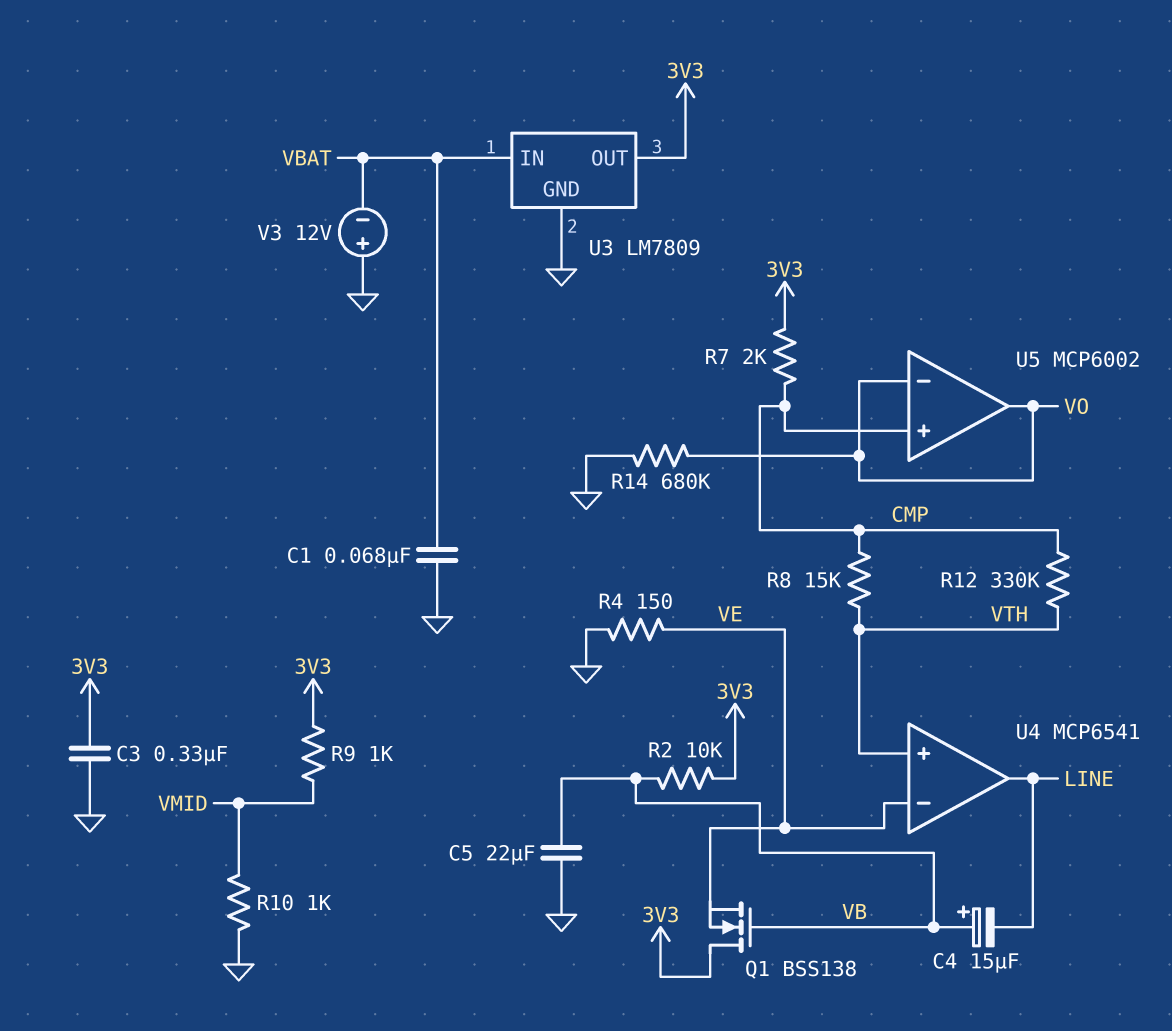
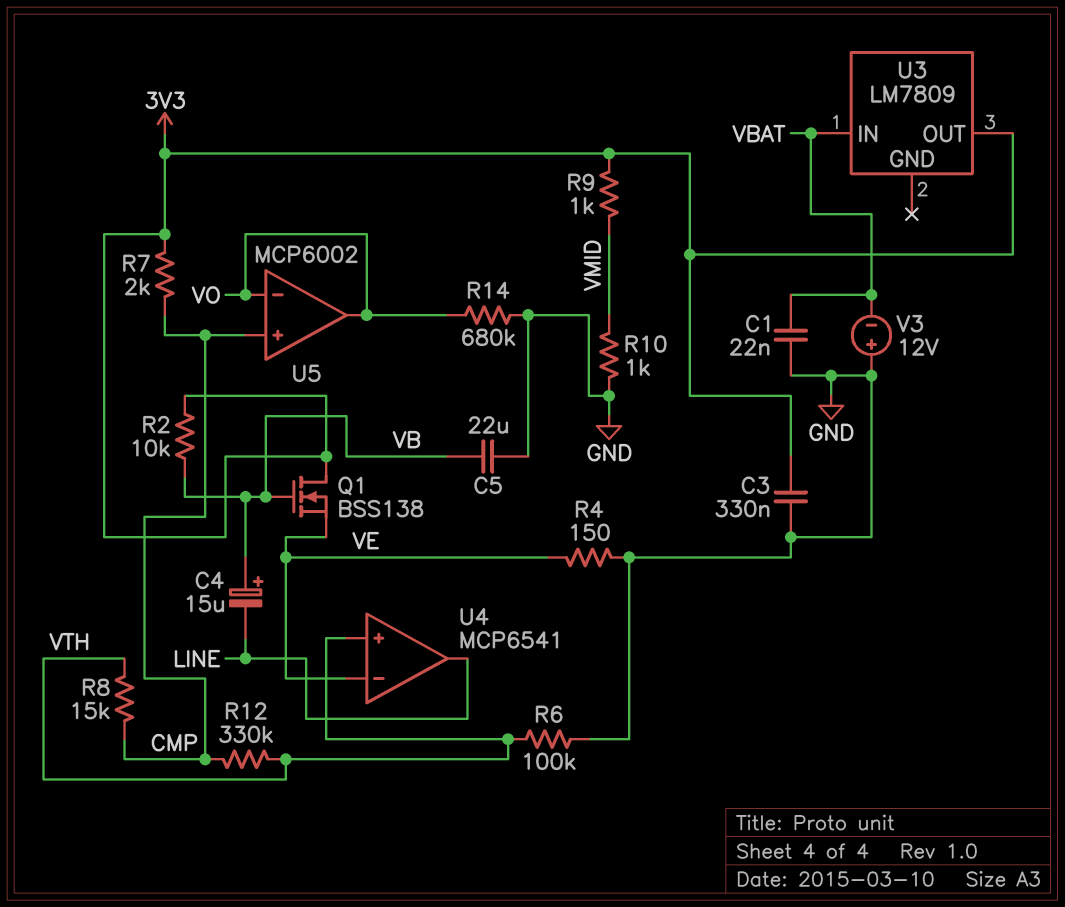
C1: 68nF (GND, VBAT) -> 22nF (GND, VBAT)
R6: none -> 100k (GND, VTH)
U3 pin GND: GND -> none

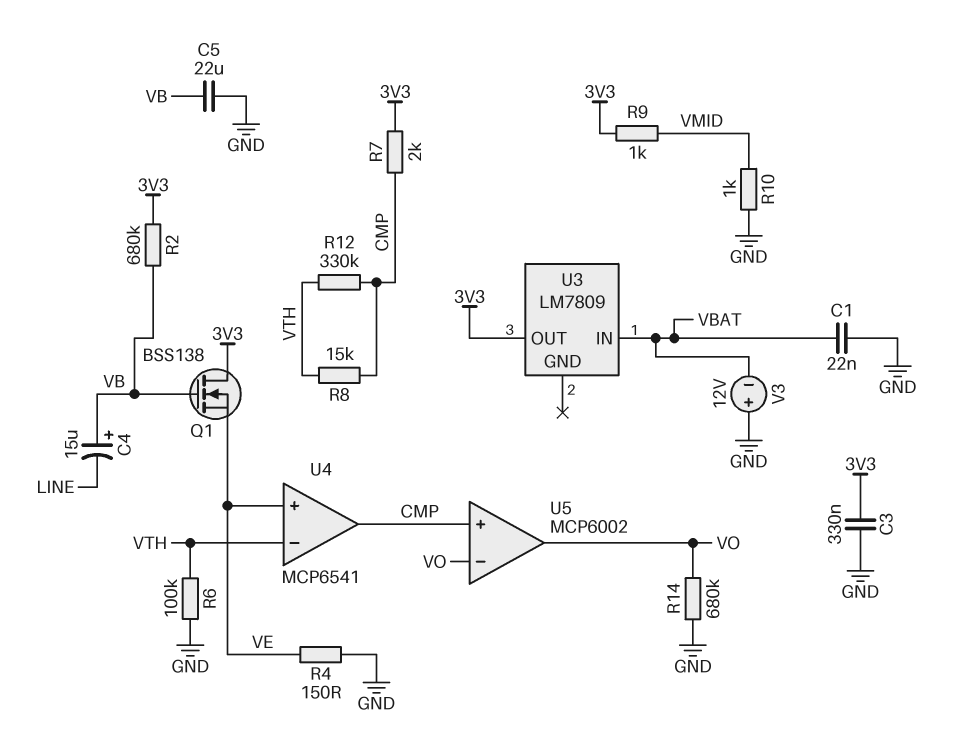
R2: 10k (3V3, VB) -> 680k (3V3, VB)
U4 pin in+: VTH -> VE
U4 pin in-: VE -> VTH
U4 pin out: LINE -> CMP

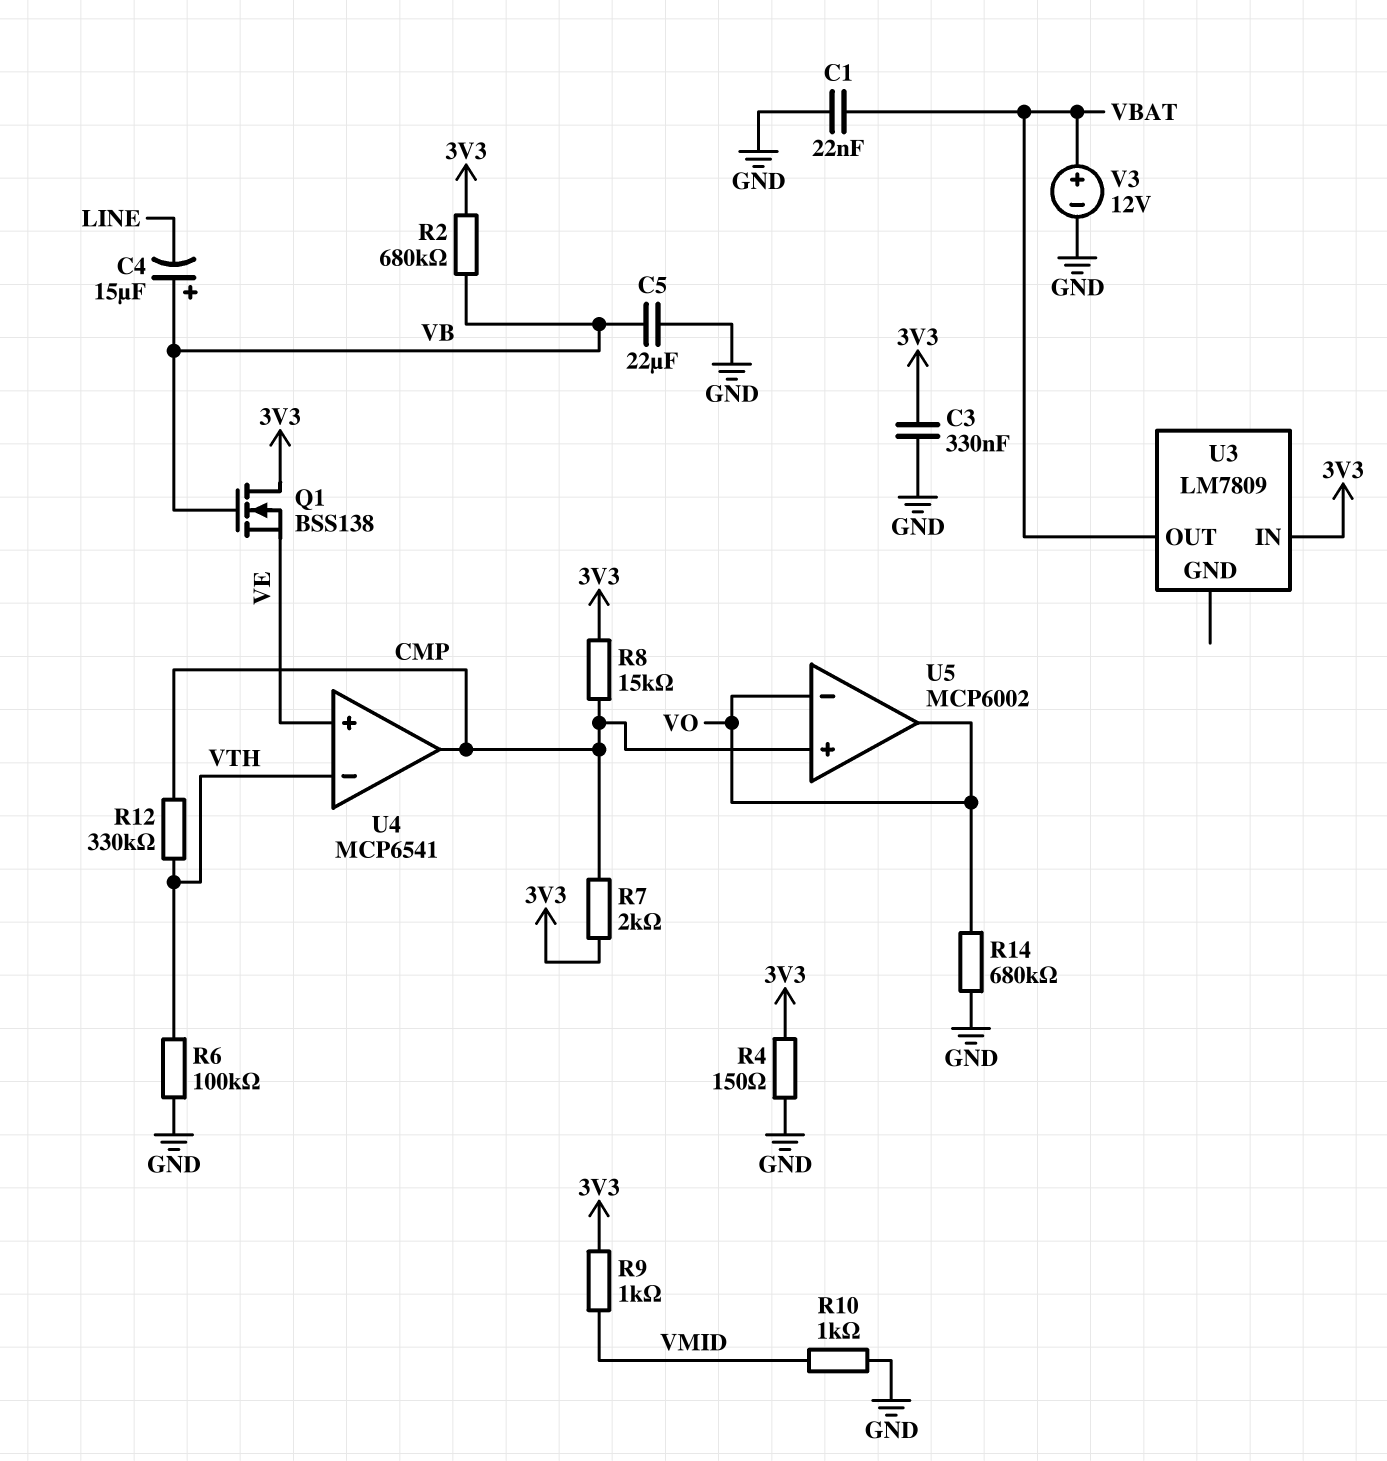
R4: 150 (GND, VE) -> 150 (3V3, GND)
R8: 15k (CMP, VTH) -> 15k (3V3, CMP)
U3 pin IN: VBAT -> 3V3
U3 pin OUT: 3V3 -> VBAT
V3: 12V (plus GND, minus VBAT) -> 12V (plus VBAT, minus GND)

